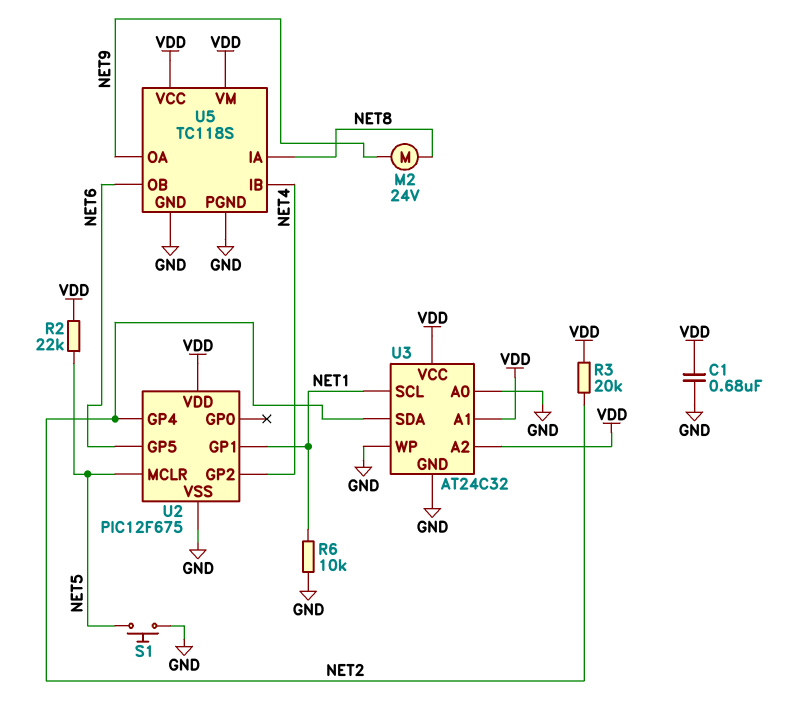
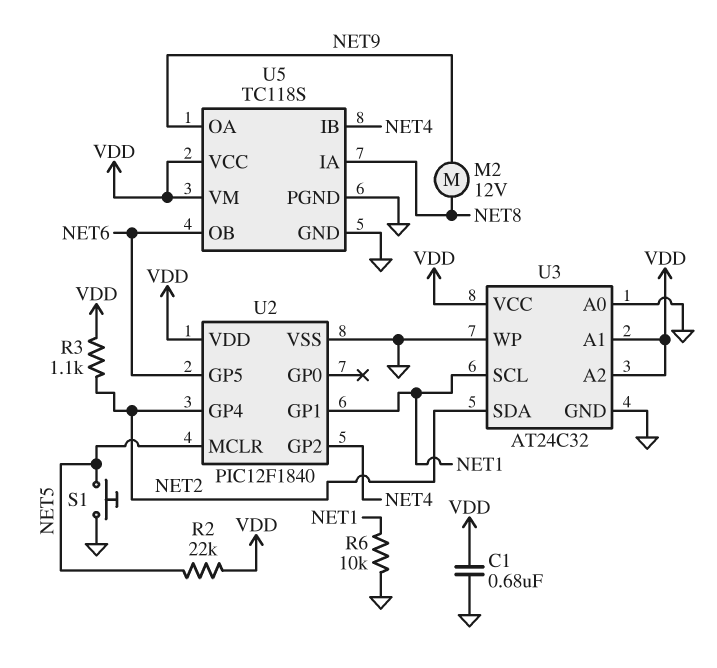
M2: motor 24V (NET8, NET9) -> motor 12V (NET8, NET9)
R3: 20k (NET2, VDD) -> 1.1k (NET2, VDD)
U2: PIC12F675 -> PIC12F1840

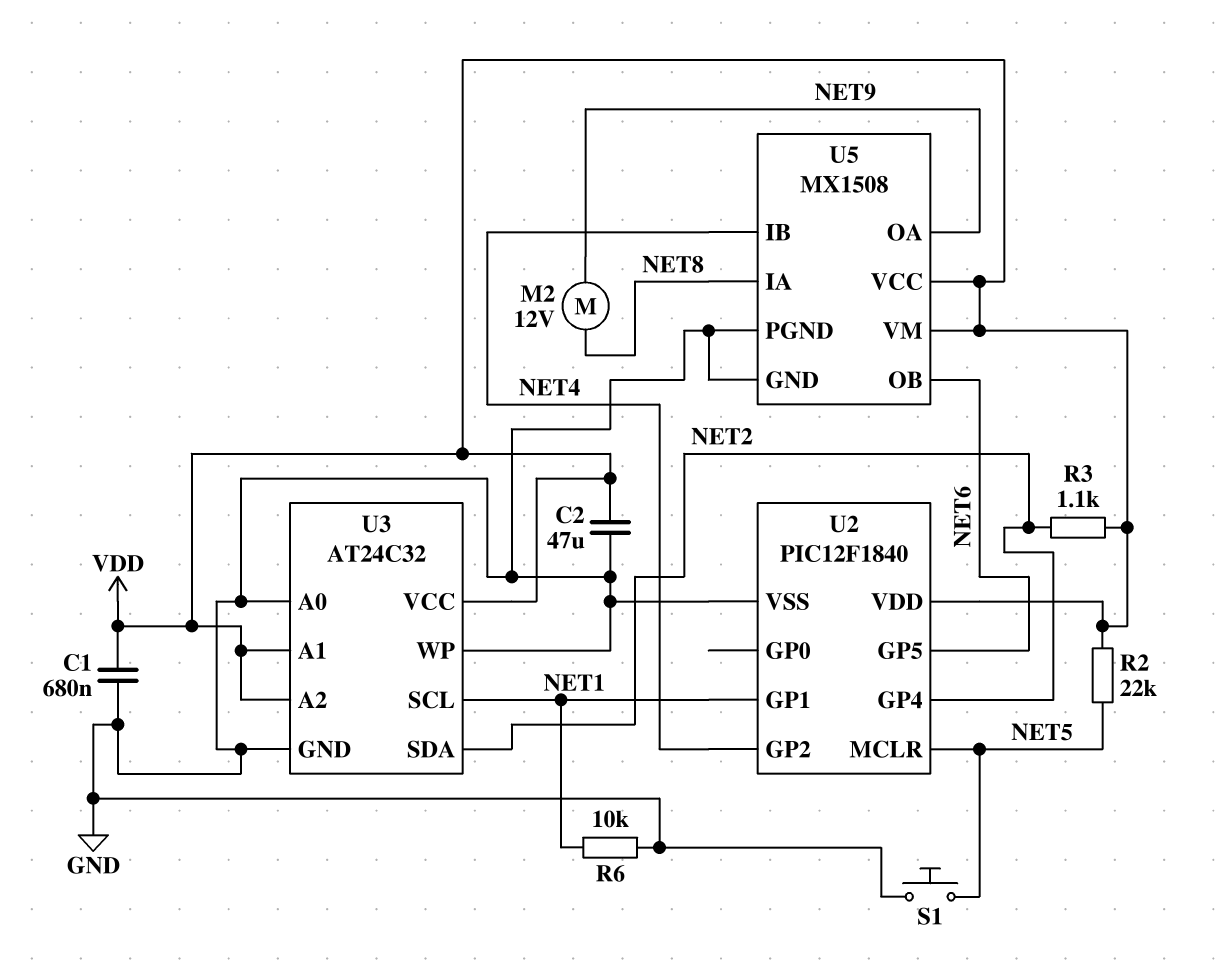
C2: none -> 47uF (GND, VDD)
U5: TC118S -> MX1508

